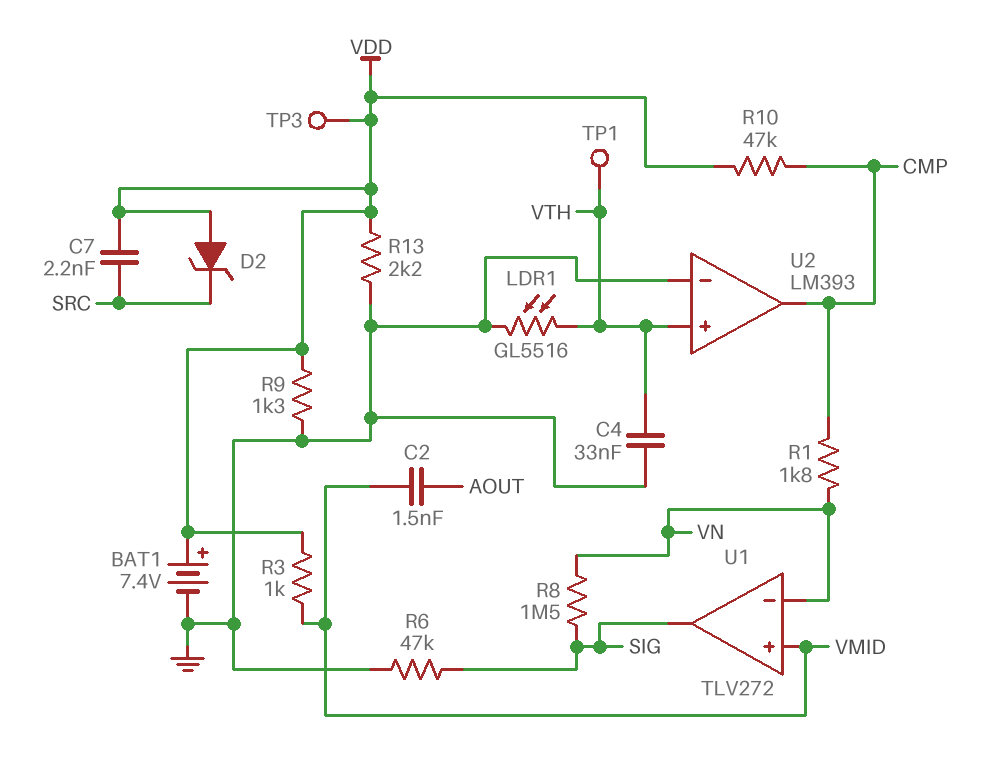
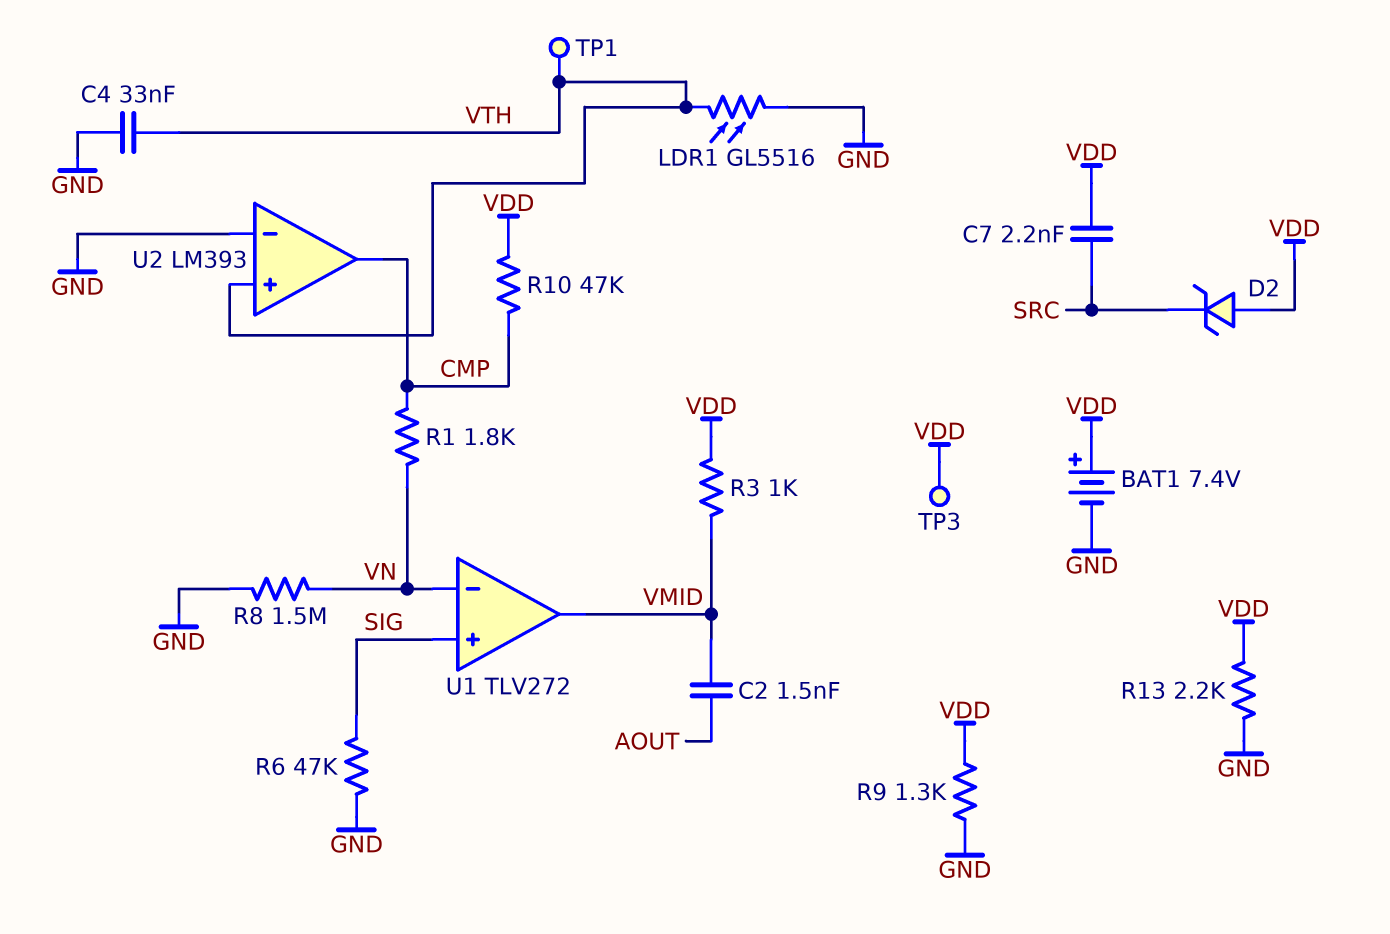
R8: 1.5M (SIG, VN) -> 1.5M (GND, VN)
U1 pin in+: VMID -> SIG
U1 pin out: SIG -> VMID

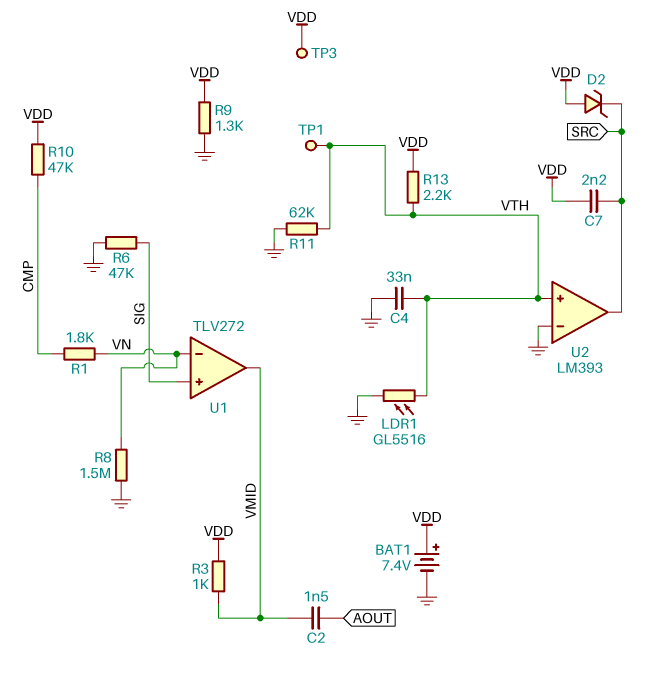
R11: none -> 62k (GND, VTH)
R13: 2.2k (GND, VDD) -> 2.2k (VDD, VTH)
U2 pin out: CMP -> SRC

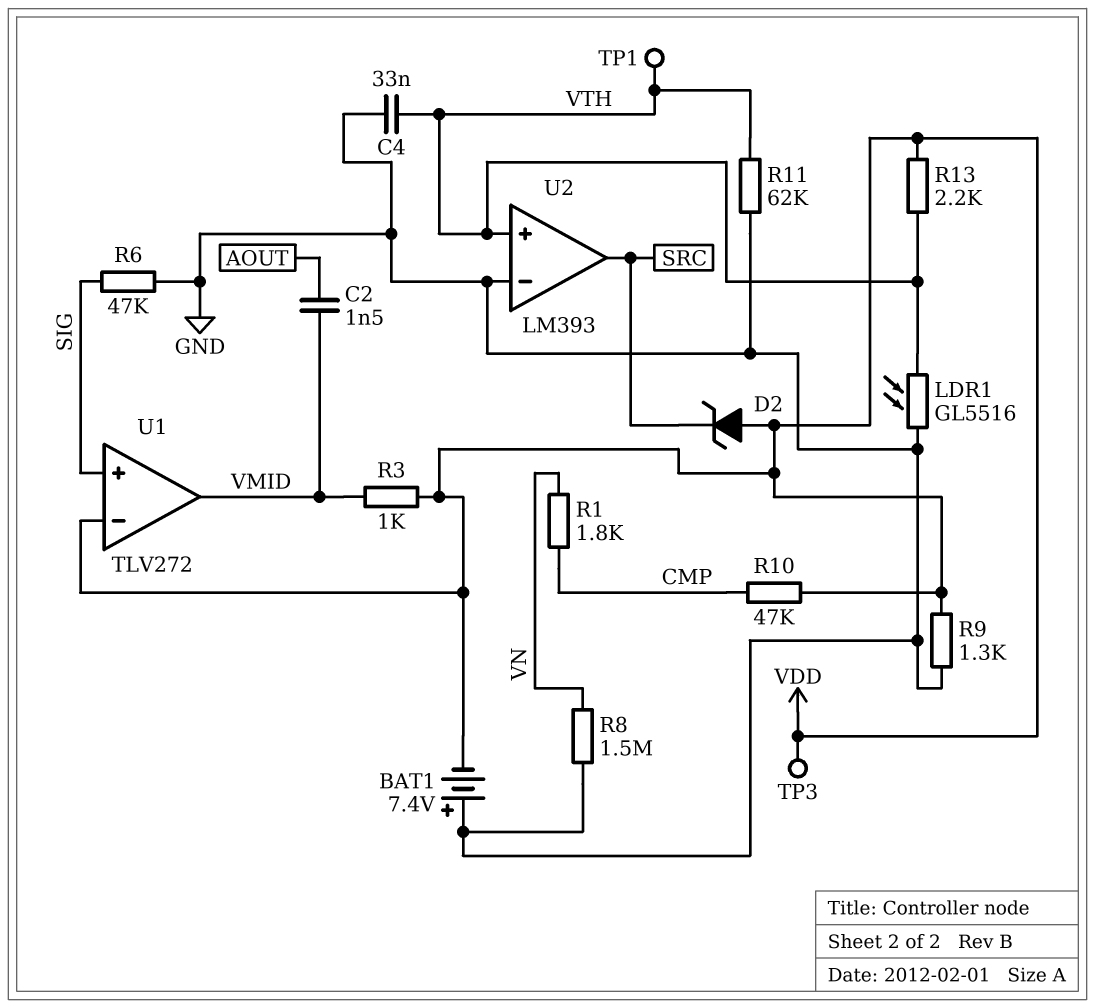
BAT1: 7.4V (plus VDD, minus GND) -> 7.4V (plus GND, minus VDD)
C7: 2.2nF (SRC, VDD) -> none
U1 pin in-: VN -> VDD

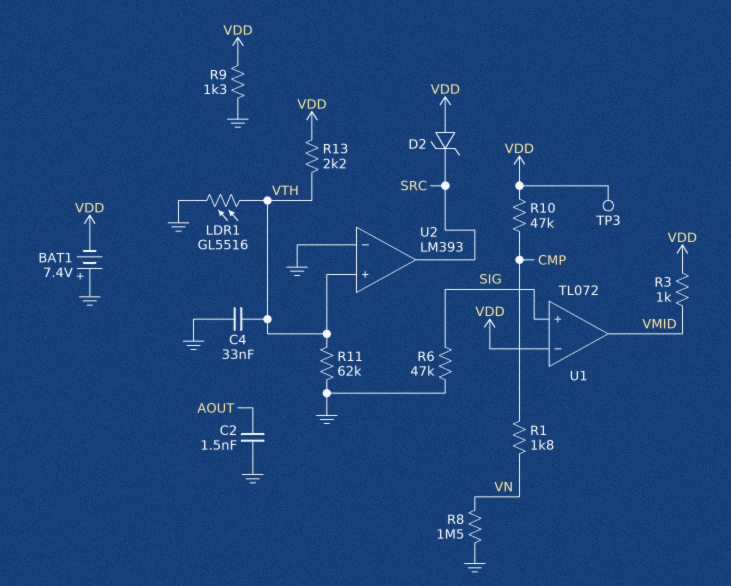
C2: 1.5nF (AOUT, VMID) -> 1.5nF (AOUT, GND)
TP1: test point (VTH) -> none
U1: TLV272 -> TL072

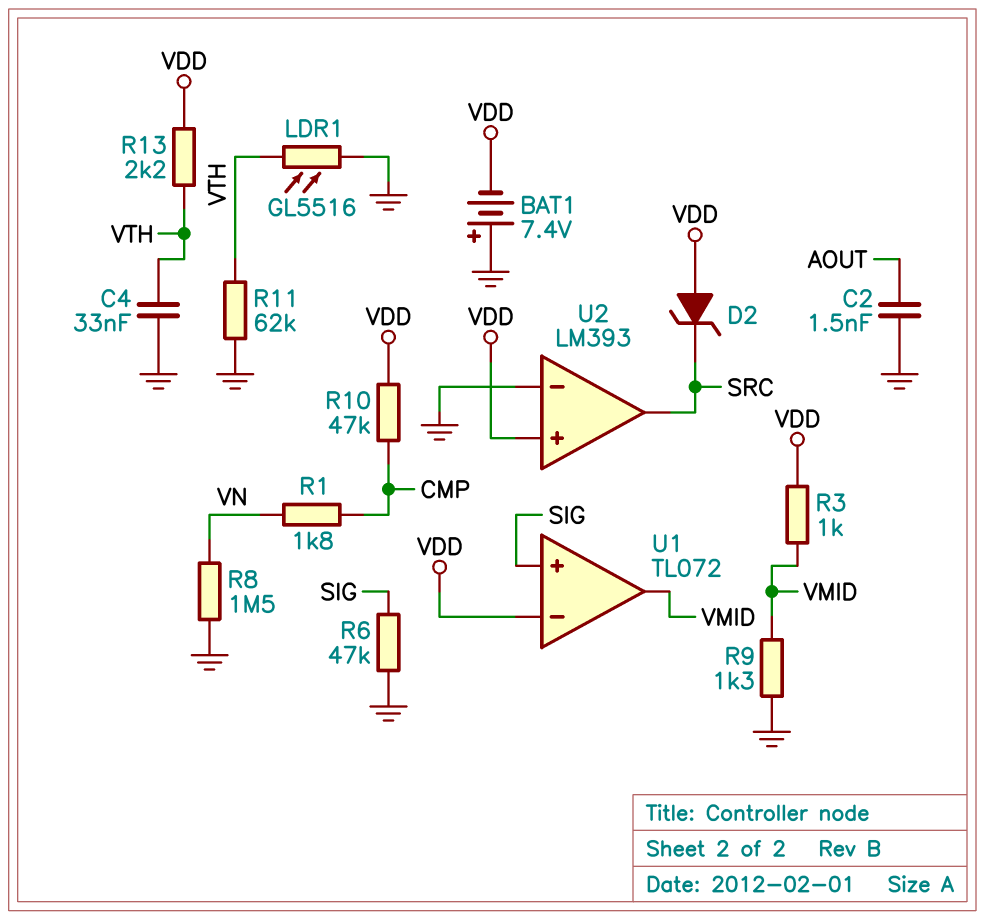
R9: 1.3k (GND, VDD) -> 1.3k (GND, VMID)
TP3: test point (VDD) -> none
U2 pin in+: VTH -> VDD

